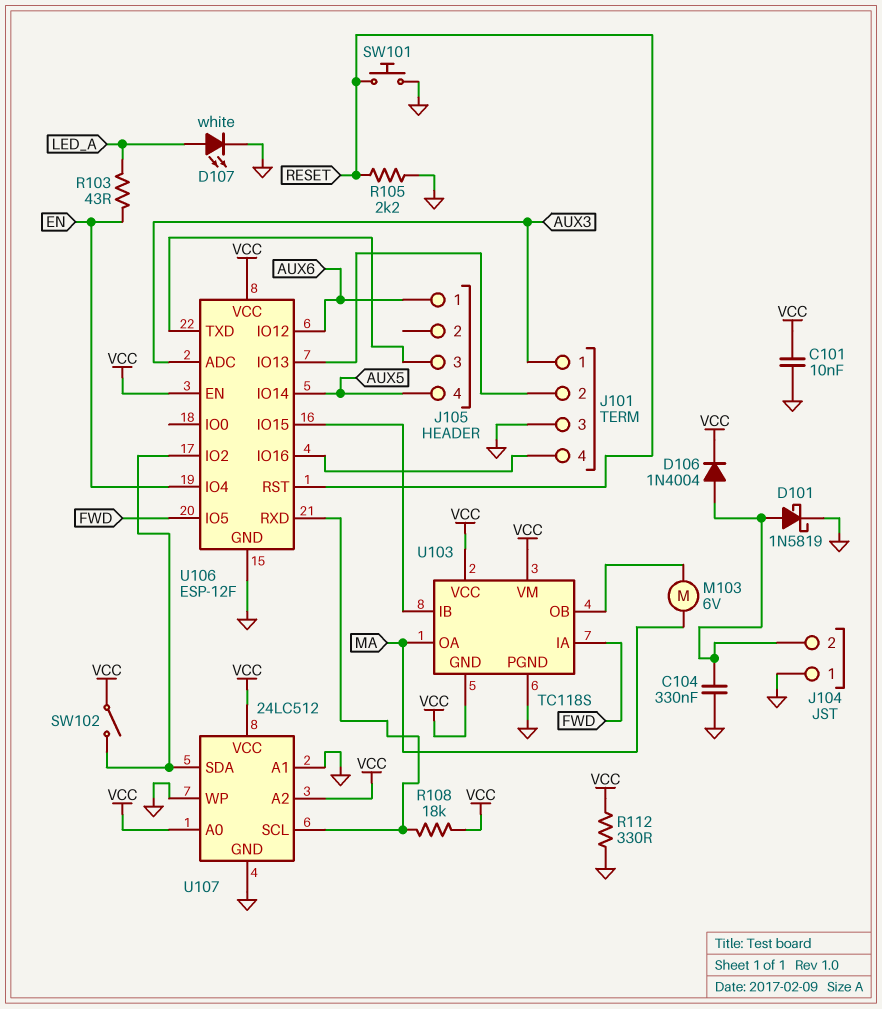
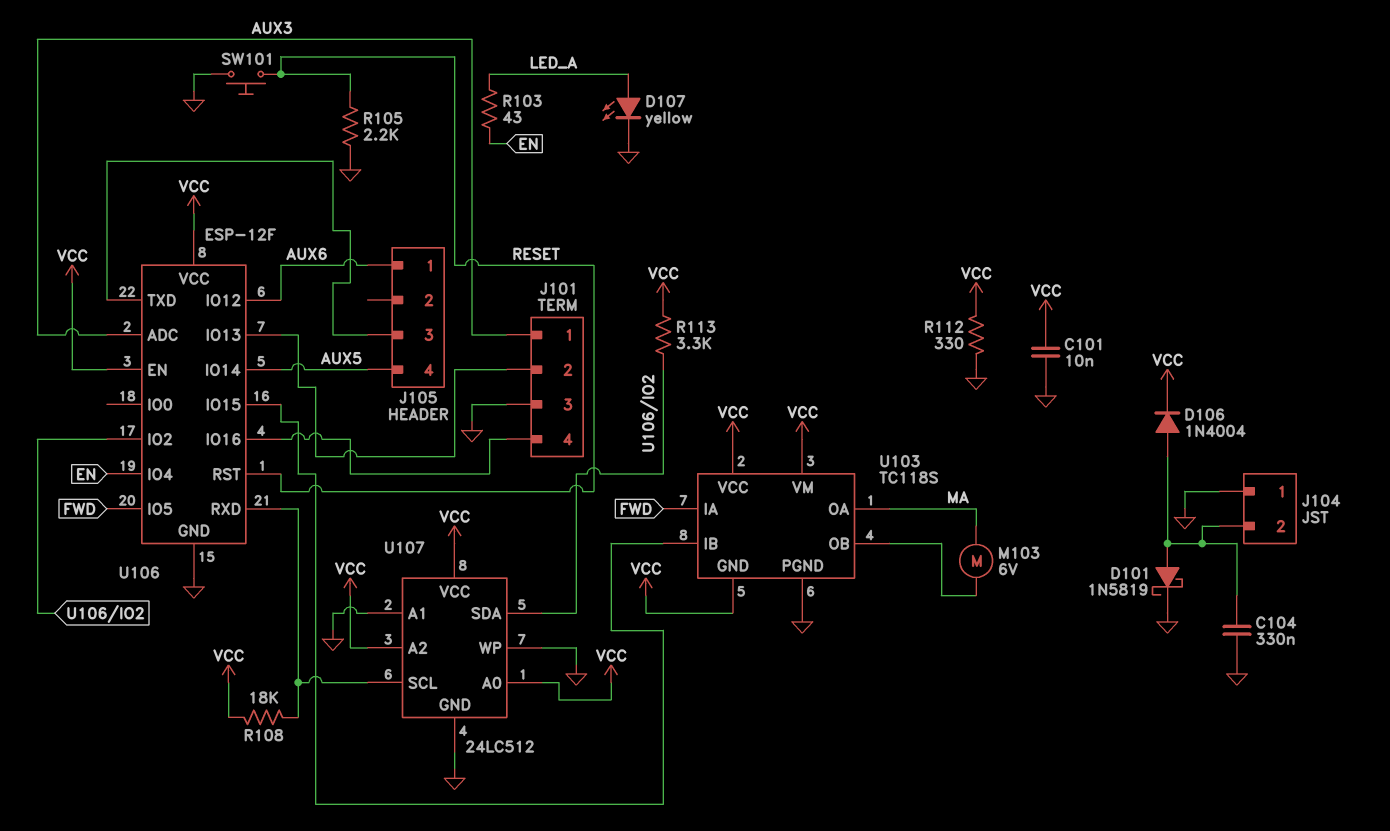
D107: LED white (A LED_A, K GND) -> LED yellow (A LED_A, K GND)
R113: none -> 3.3k (U106/IO2, VCC)
SW102: switch (U106/IO2, VCC) -> none

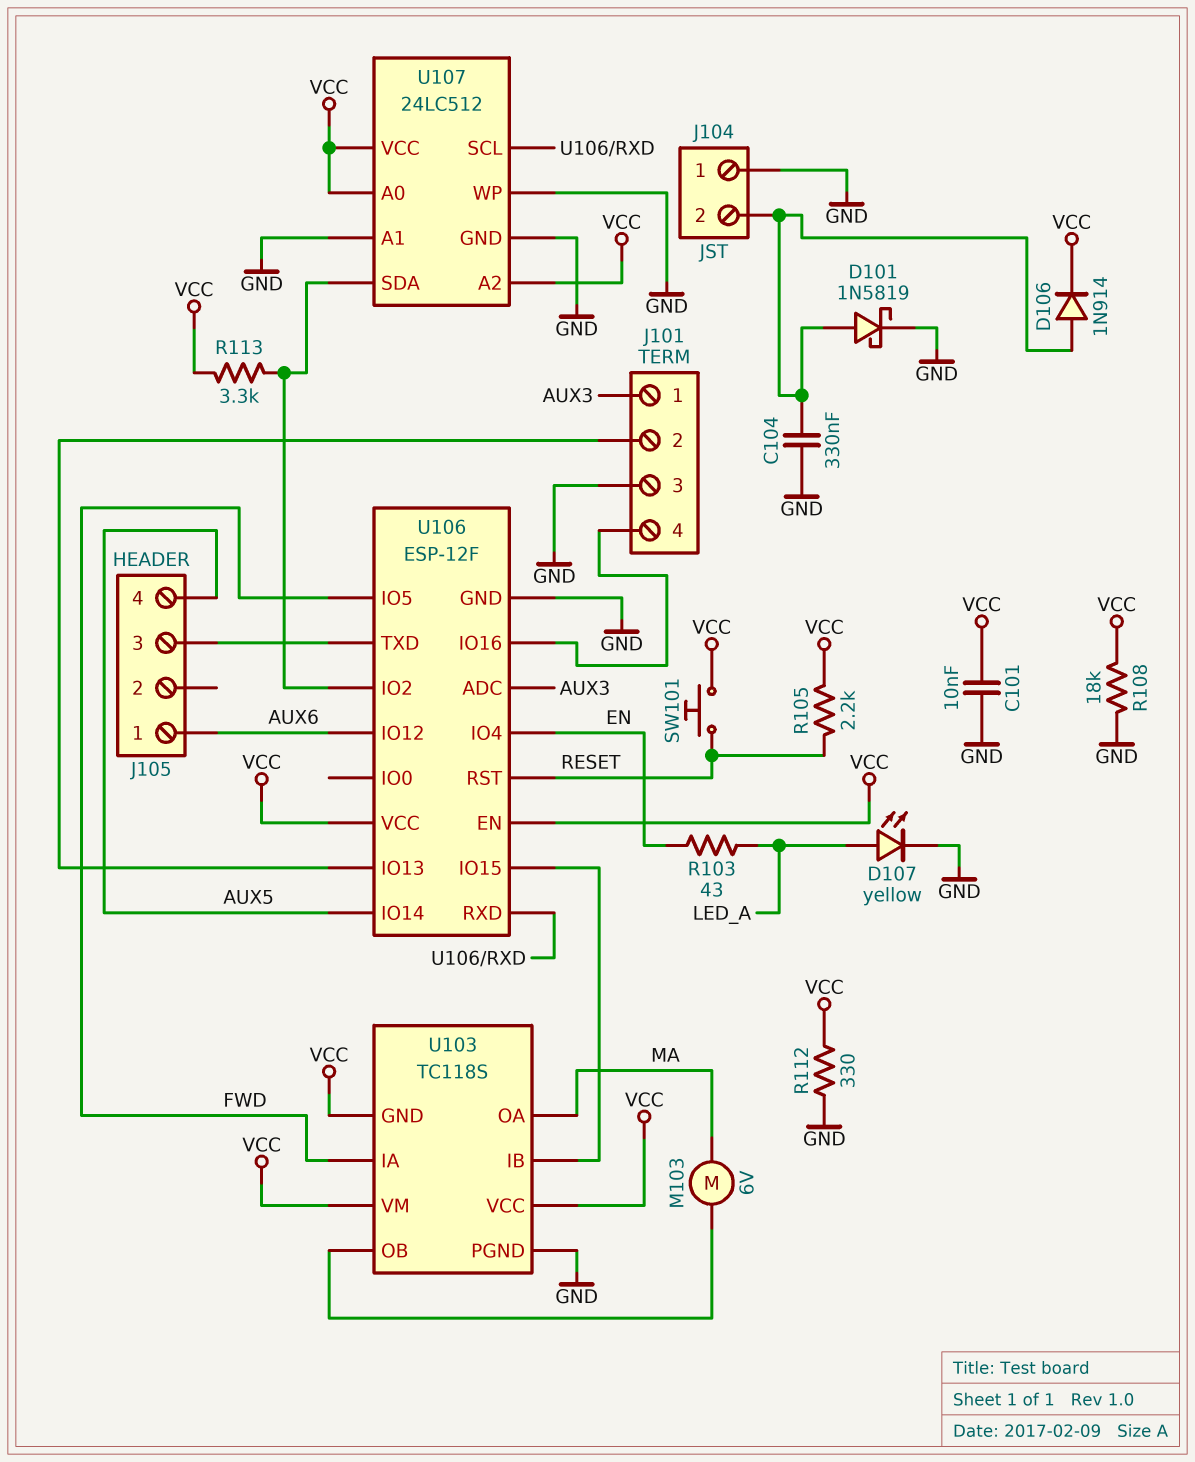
D106: diode 1N4004 (A J104/2, K VCC) -> diode 1N914 (A J104/2, K VCC)
R105: 2.2k (GND, RESET) -> 2.2k (RESET, VCC)
R108: 18k (U106/RXD, VCC) -> 18k (GND, VCC)
SW101: button (GND, RESET) -> button (RESET, VCC)

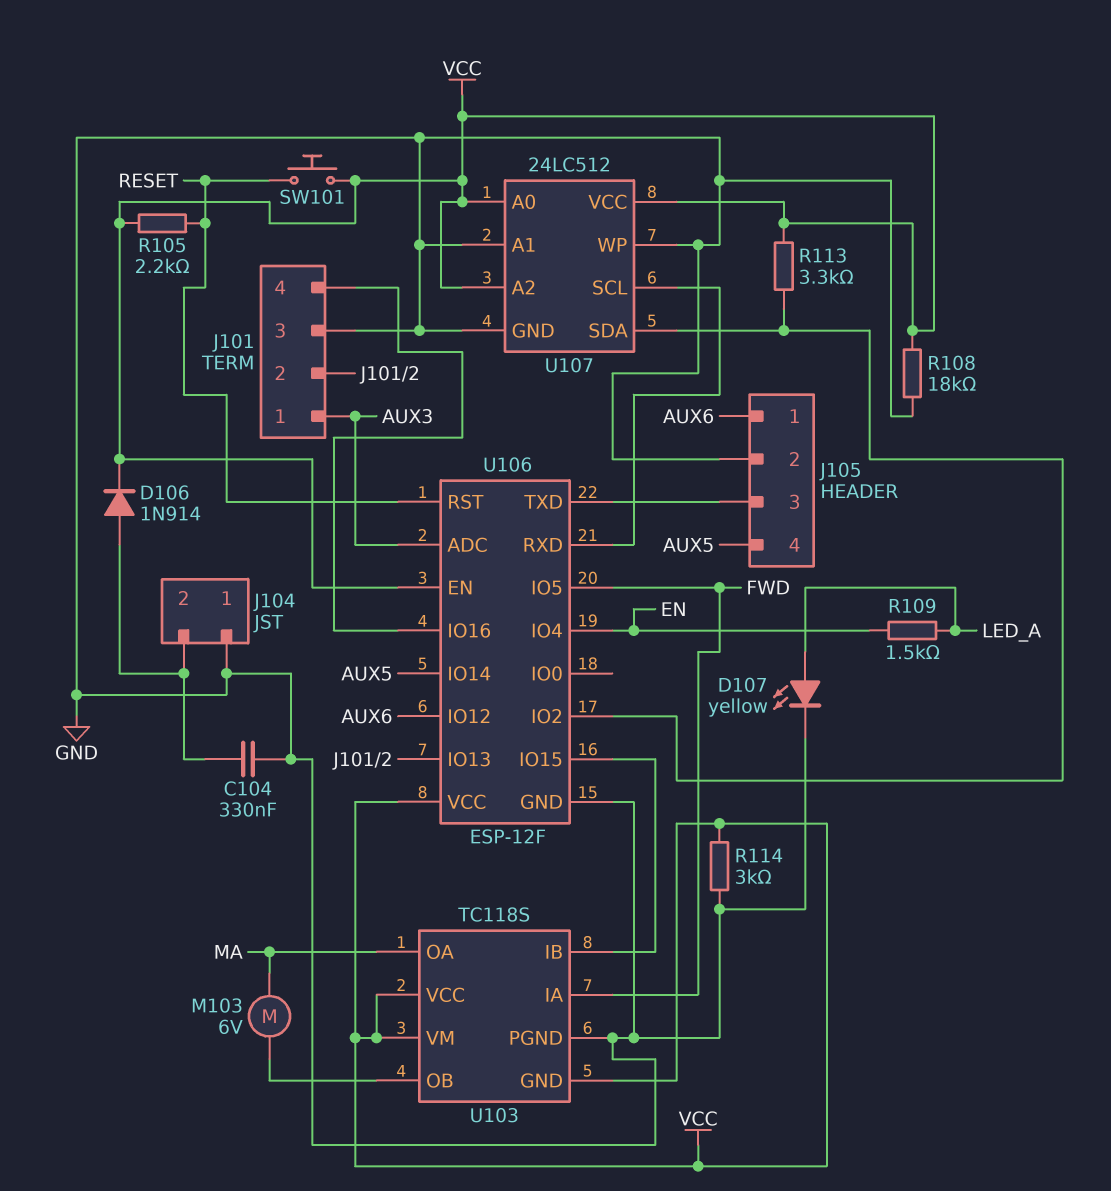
C101: 10nF (GND, VCC) -> none
D101: schottky 1N5819 (A J104/2, K GND) -> none
J105 pin 2: none -> GND
R103: 43 (EN, LED_A) -> none
R109: none -> 1.5k (EN, LED_A)
R112: 330 (GND, VCC) -> none
R114: none -> 3k (GND, VCC)

